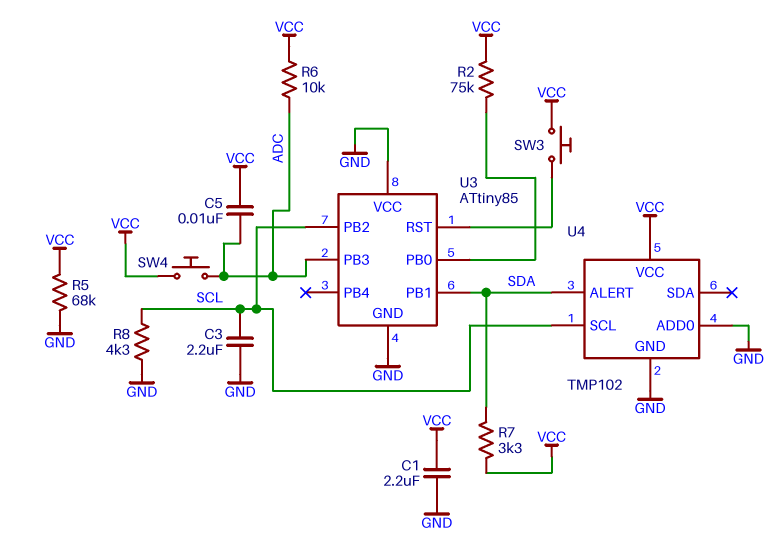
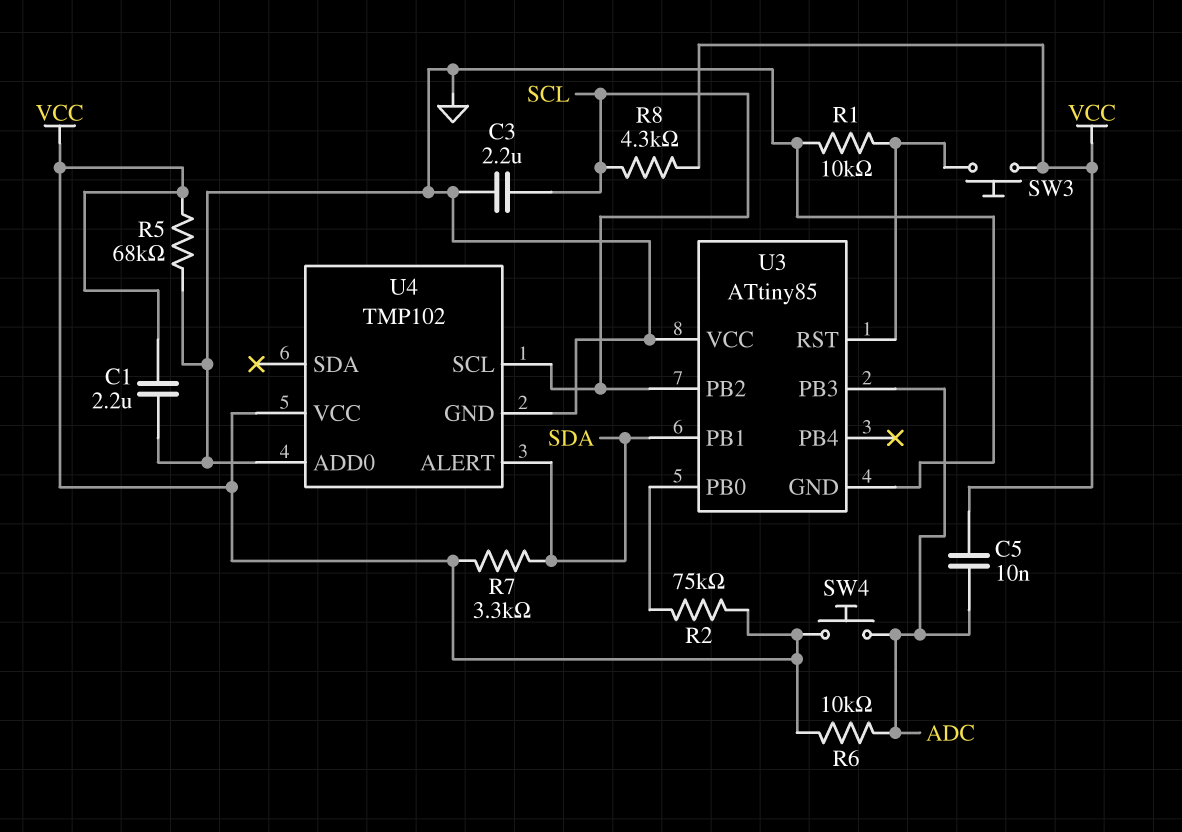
R1: none -> 10k (GND, U3/RST)
R8: 4.3k (GND, SCL) -> 4.3k (SCL, VCC)

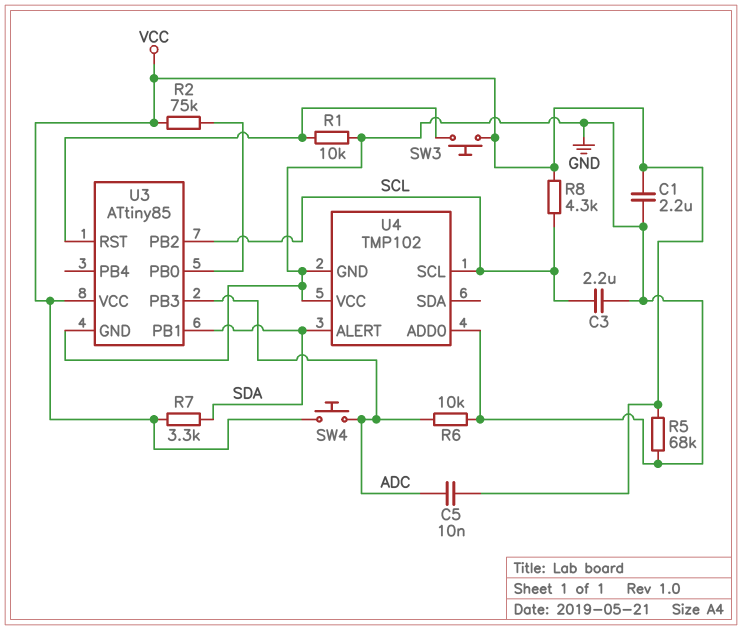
R6: 10k (ADC, VCC) -> 10k (ADC, GND)
U3 pin VCC: GND -> VCC
U4 pin VCC: VCC -> GND

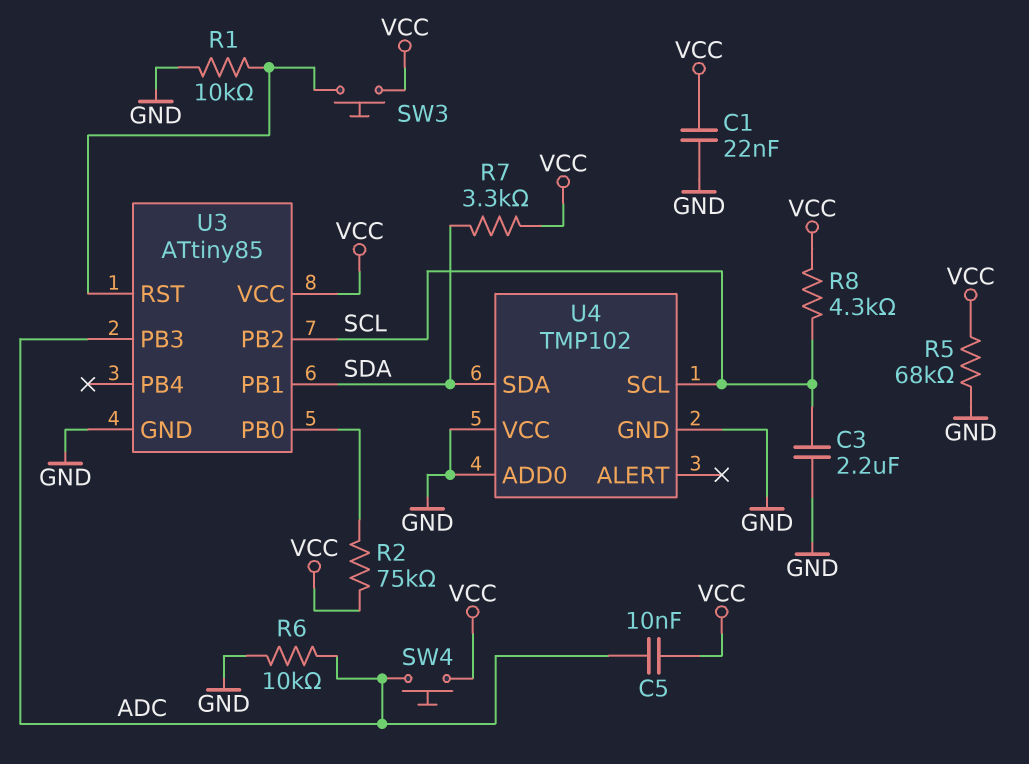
C1: 2.2uF (GND, VCC) -> 22nF (GND, VCC)
U4 pin ALERT: SDA -> none
U4 pin SDA: none -> SDA

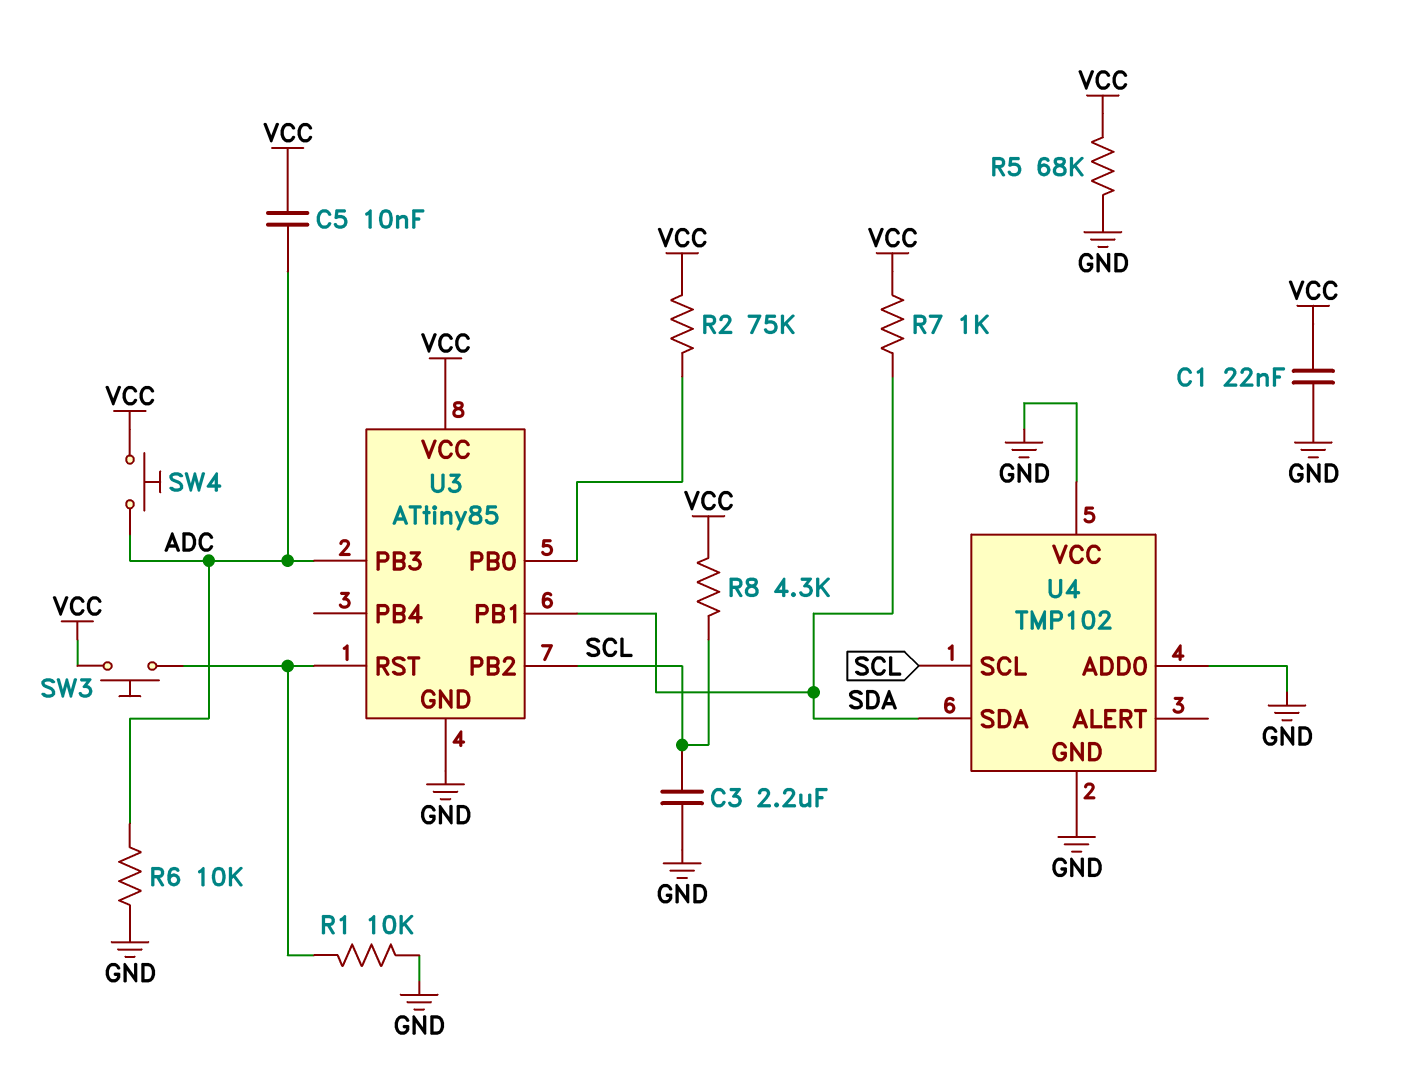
R7: 3.3k (SDA, VCC) -> 1k (SDA, VCC)

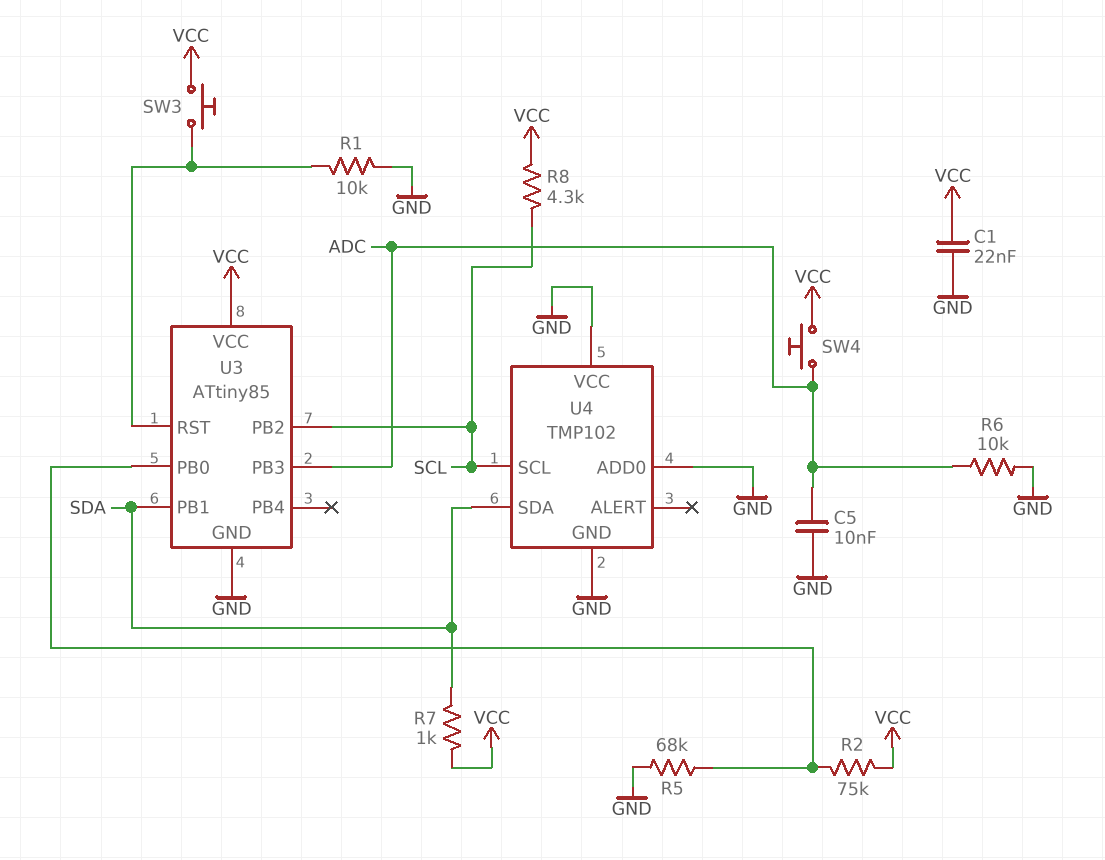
C3: 2.2uF (GND, SCL) -> none
C5: 10nF (ADC, VCC) -> 10nF (ADC, GND)
R5: 68k (GND, VCC) -> 68k (GND, U3/PB0)

